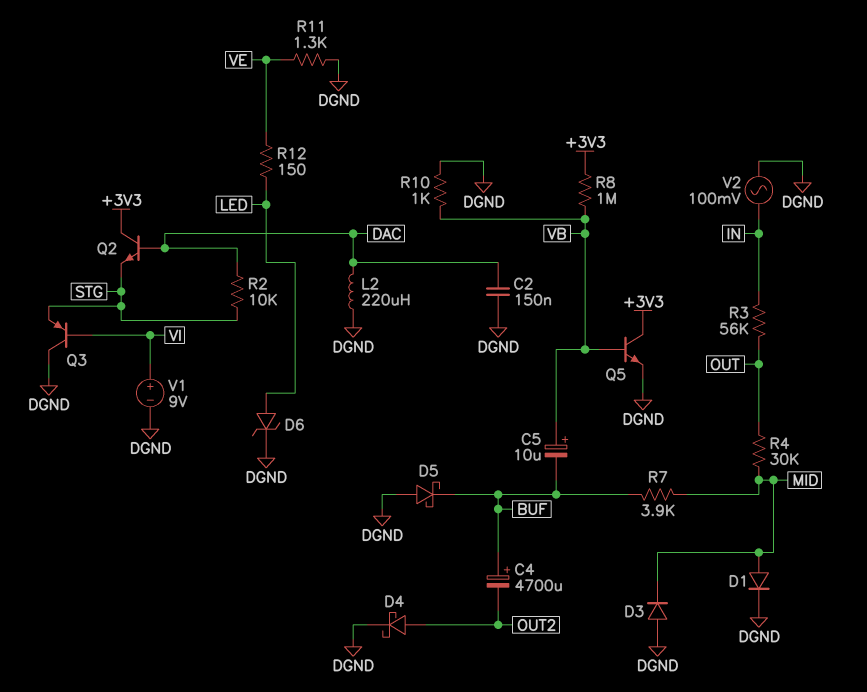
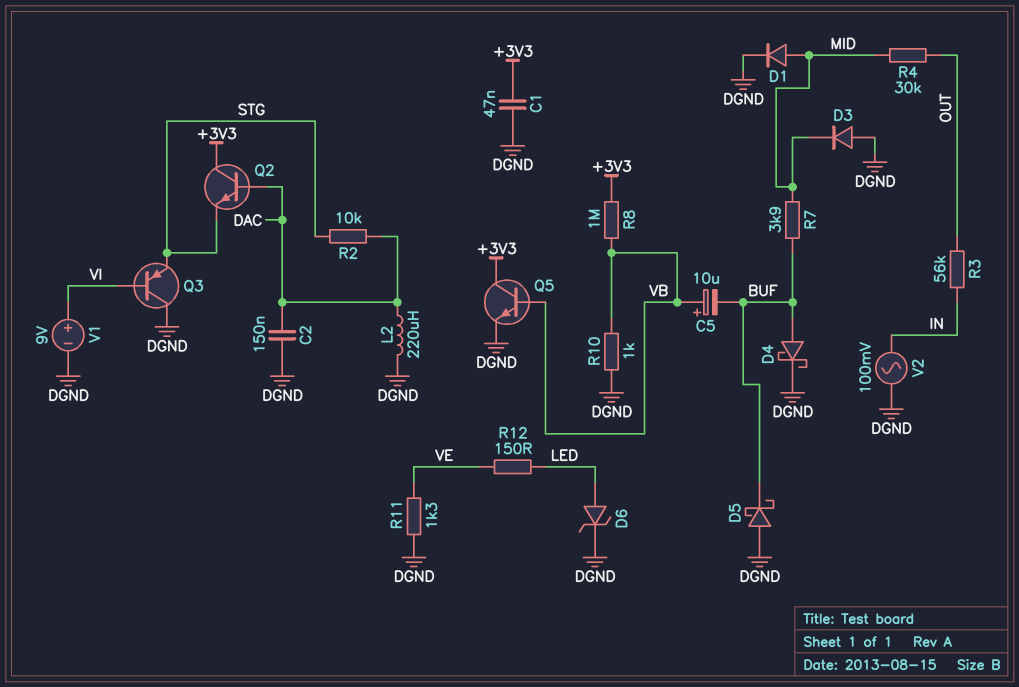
C1: none -> 47nF (+3V3, DGND)
C4: 4700uF (plus BUF, minus OUT2) -> none
D4: schottky (A OUT2, K DGND) -> schottky (A BUF, K DGND)

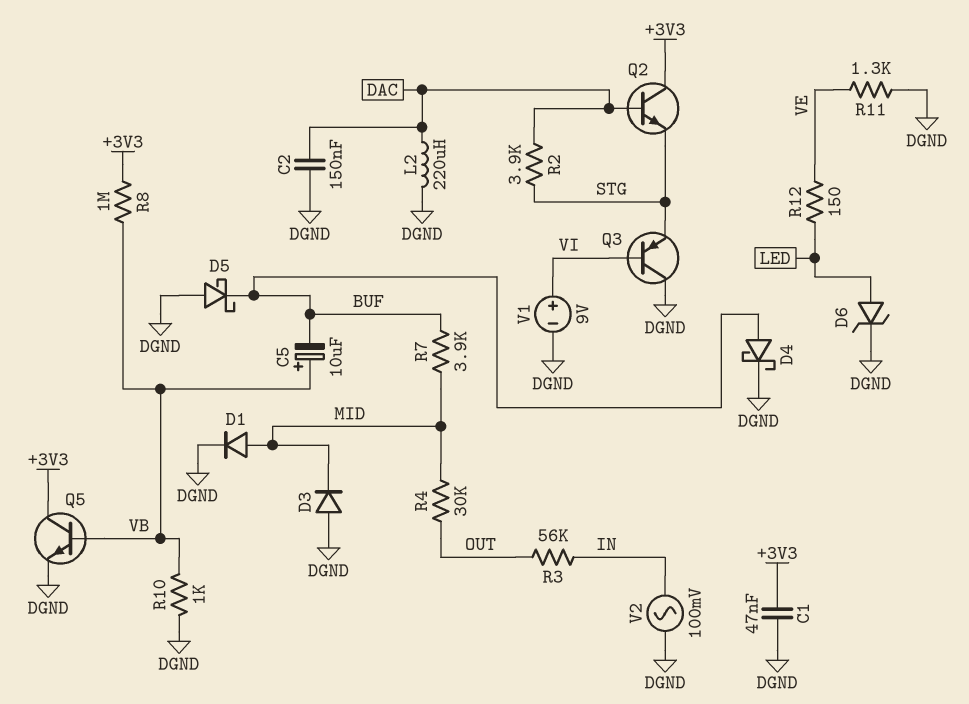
R2: 10k (DAC, STG) -> 3.9k (DAC, STG)

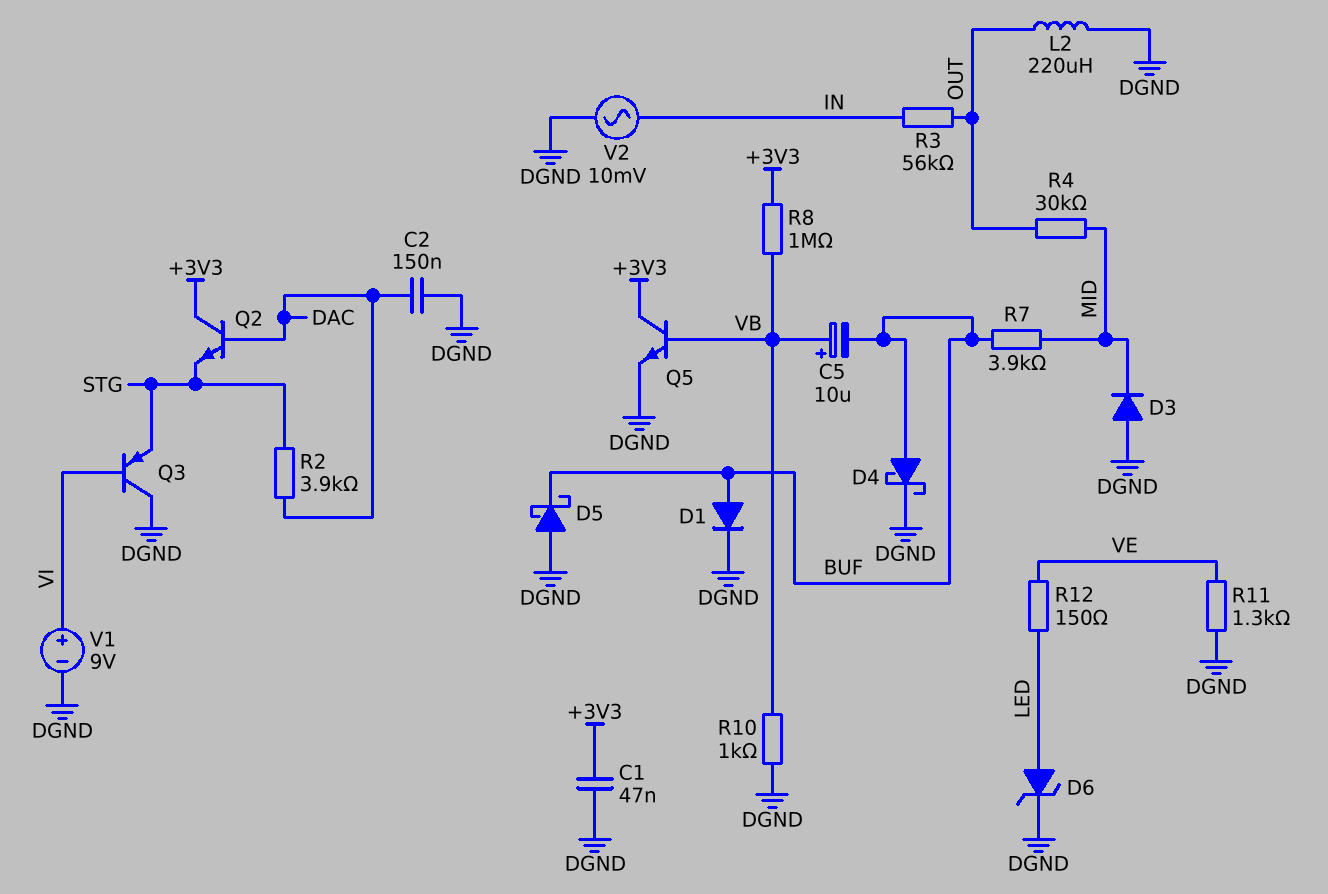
D1: diode (A MID, K DGND) -> diode (A BUF, K DGND)
L2: 220uH (DAC, DGND) -> 220uH (DGND, OUT)
V2: AC 100mV (DGND, IN) -> AC 10mV (DGND, IN)

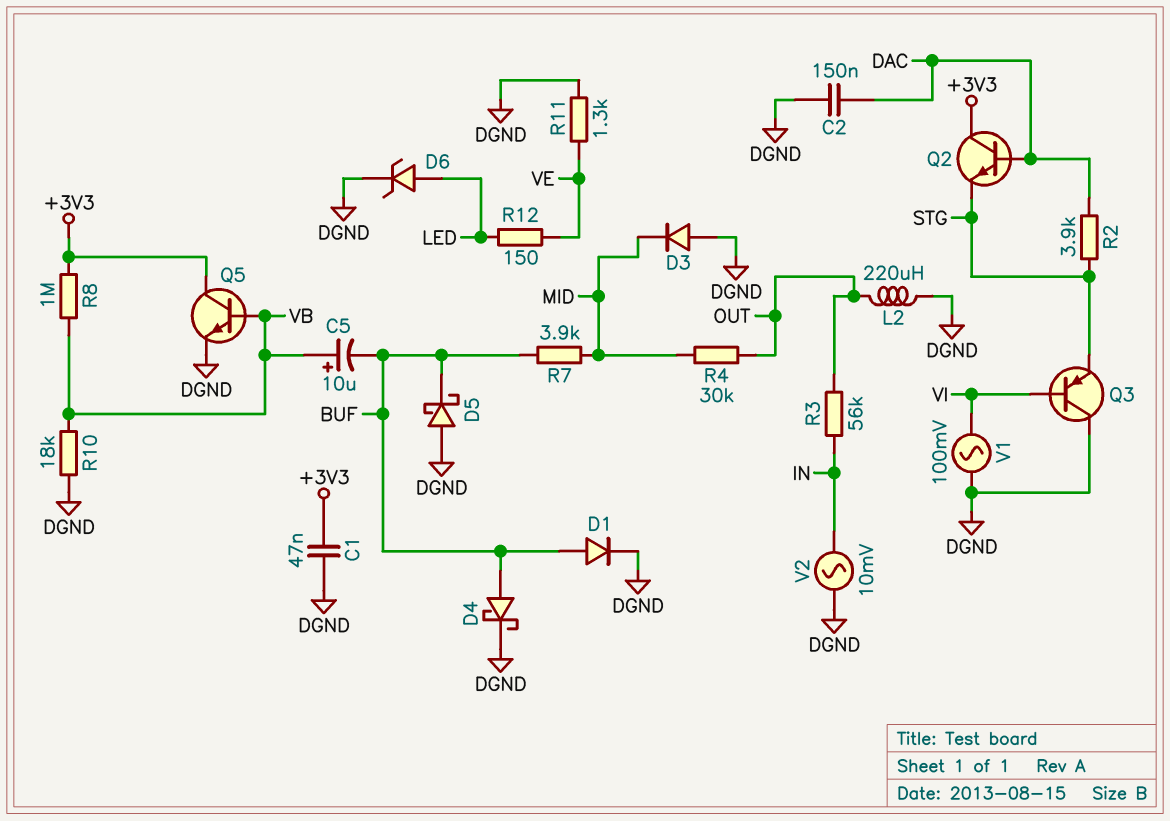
R10: 1k (DGND, VB) -> 18k (DGND, VB)
V1: 9V (plus VI, minus DGND) -> AC 100mV (DGND, VI)

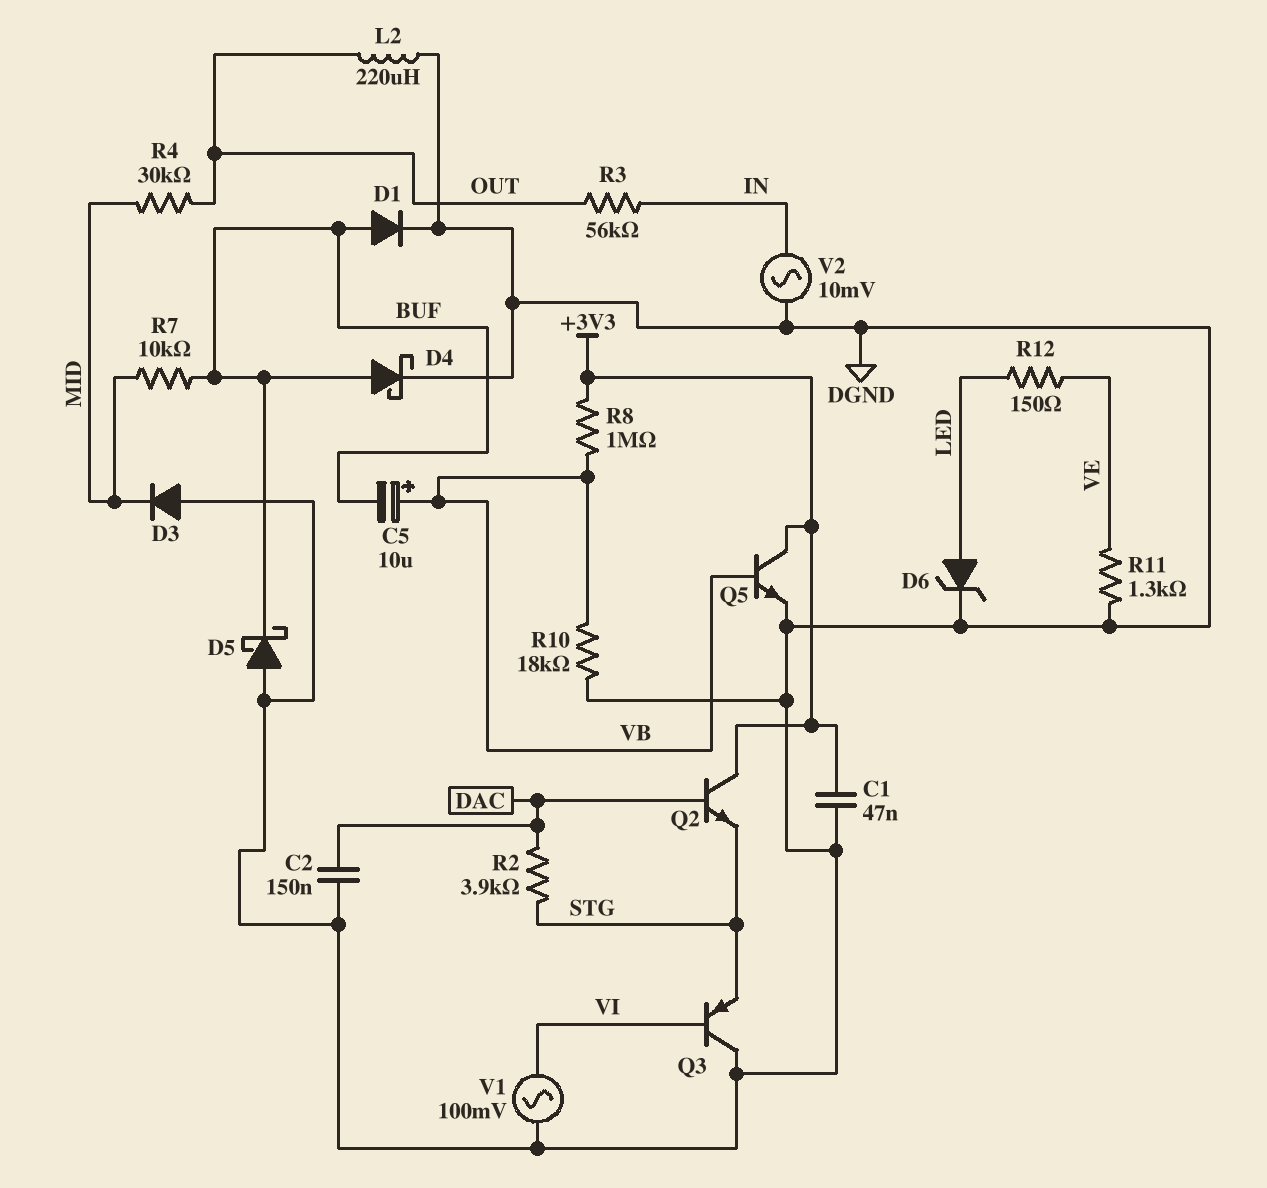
R7: 3.9k (BUF, MID) -> 10k (BUF, MID)

